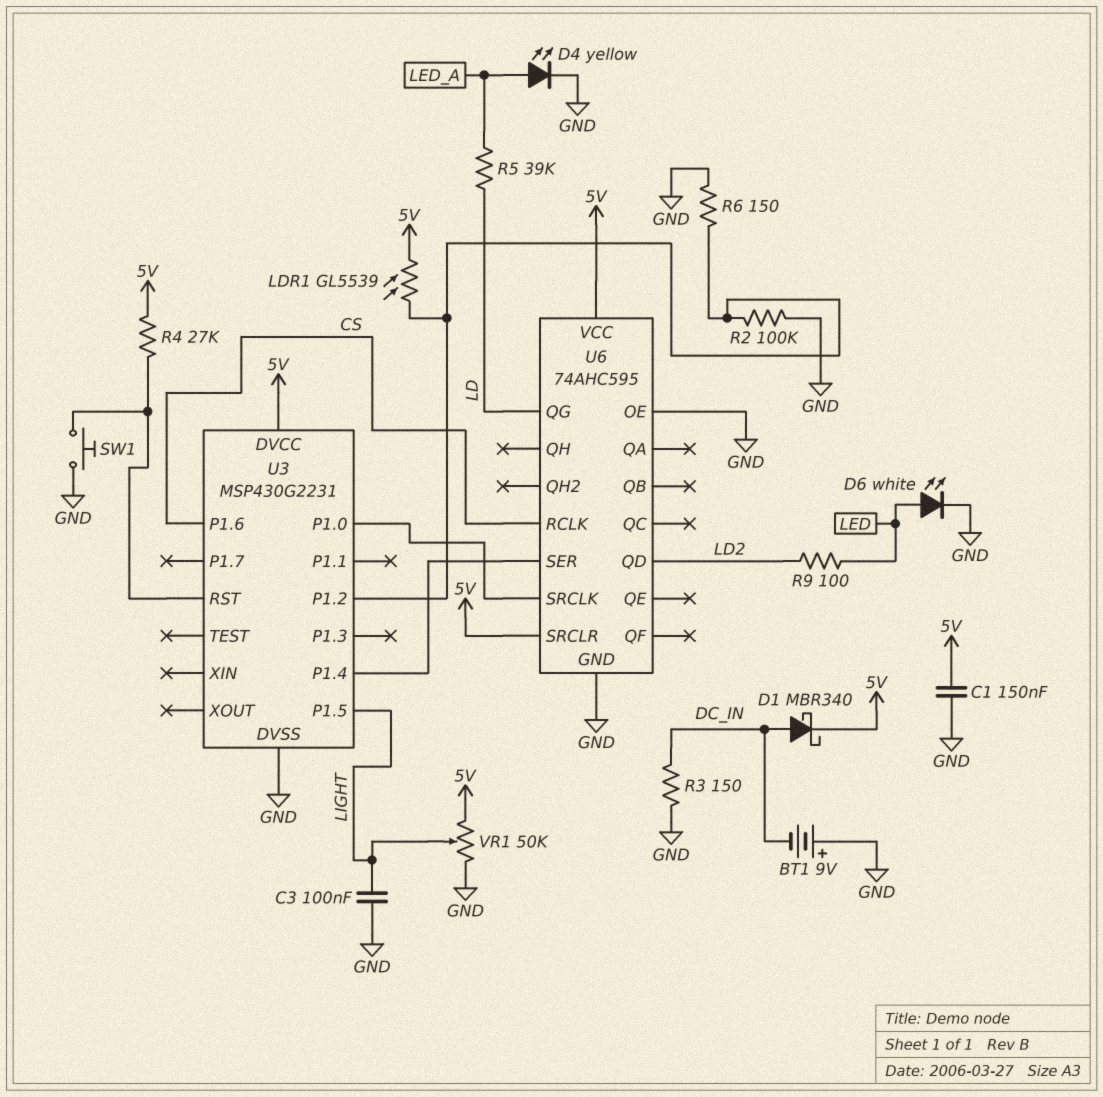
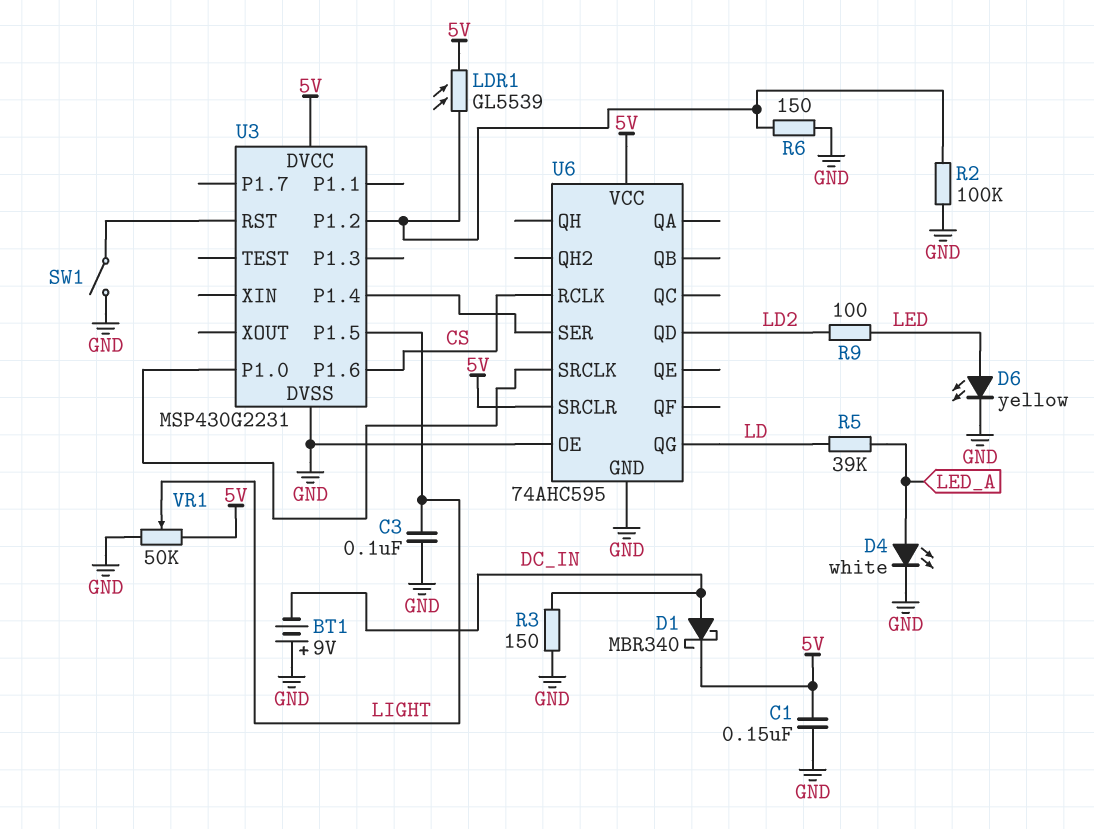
D4: LED yellow (A LED_A, K GND) -> LED white (A LED_A, K GND)
D6: LED white (A LED, K GND) -> LED yellow (A LED, K GND)
R4: 27k (5V, U3/RST) -> none
SW1: button (GND, U3/RST) -> switch (GND, U3/RST)

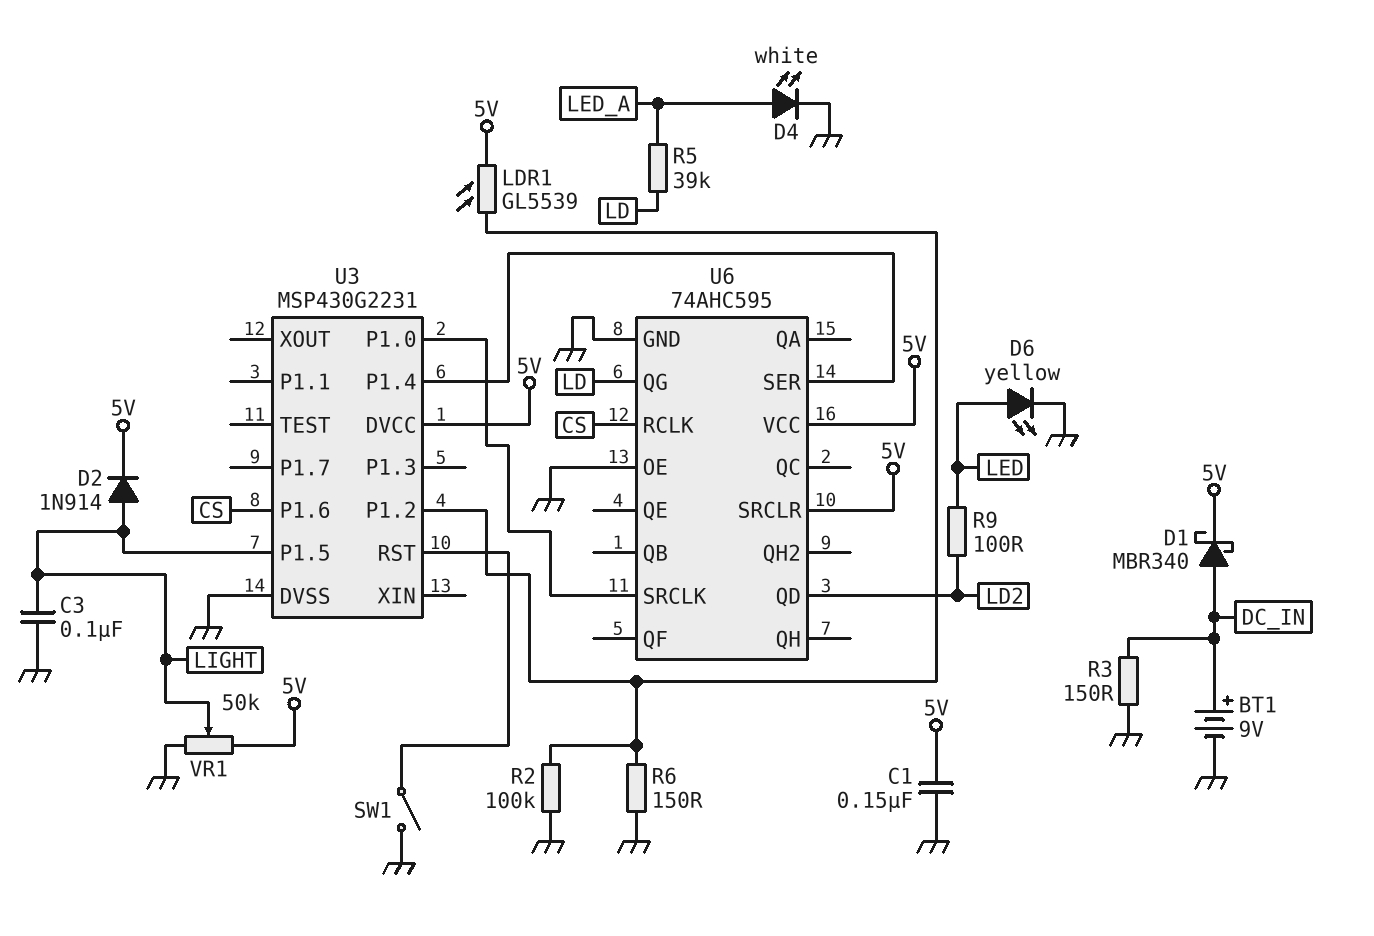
BT1: 9V (plus GND, minus DC_IN) -> 9V (plus DC_IN, minus GND)
D2: none -> diode 1N914 (A LIGHT, K 5V)

